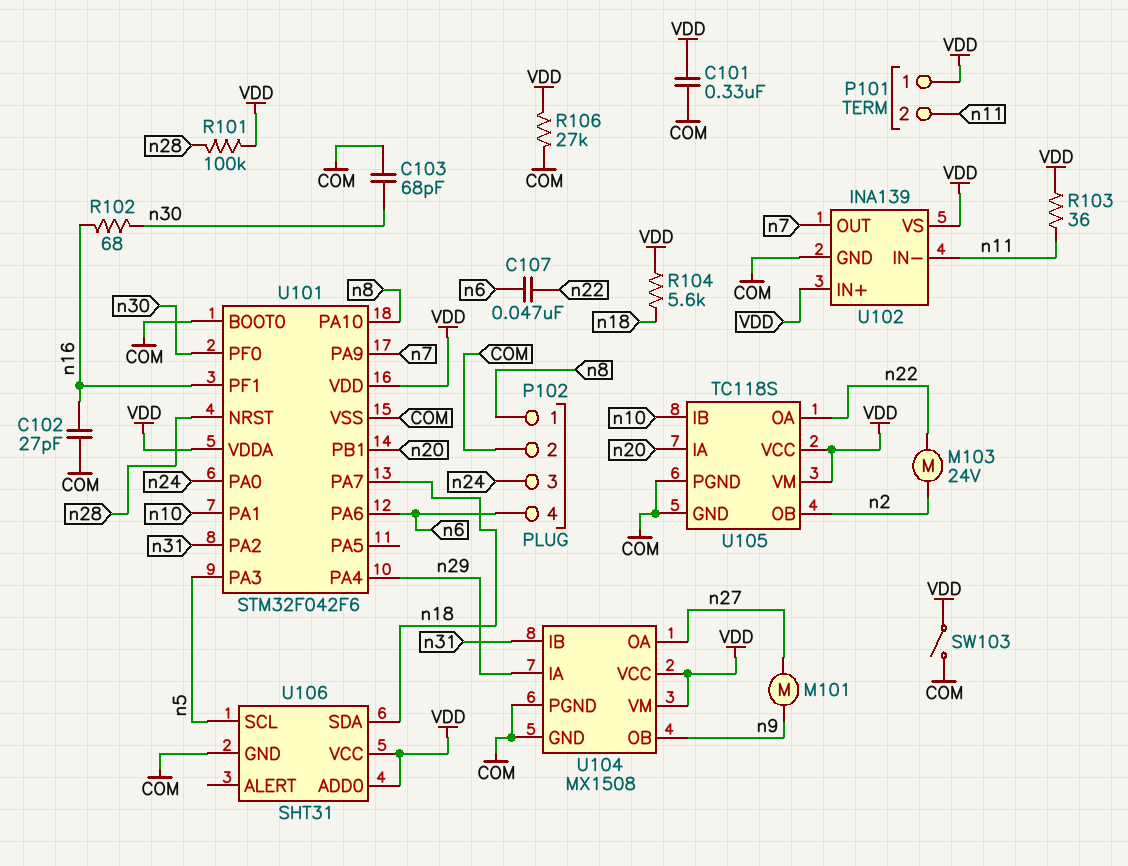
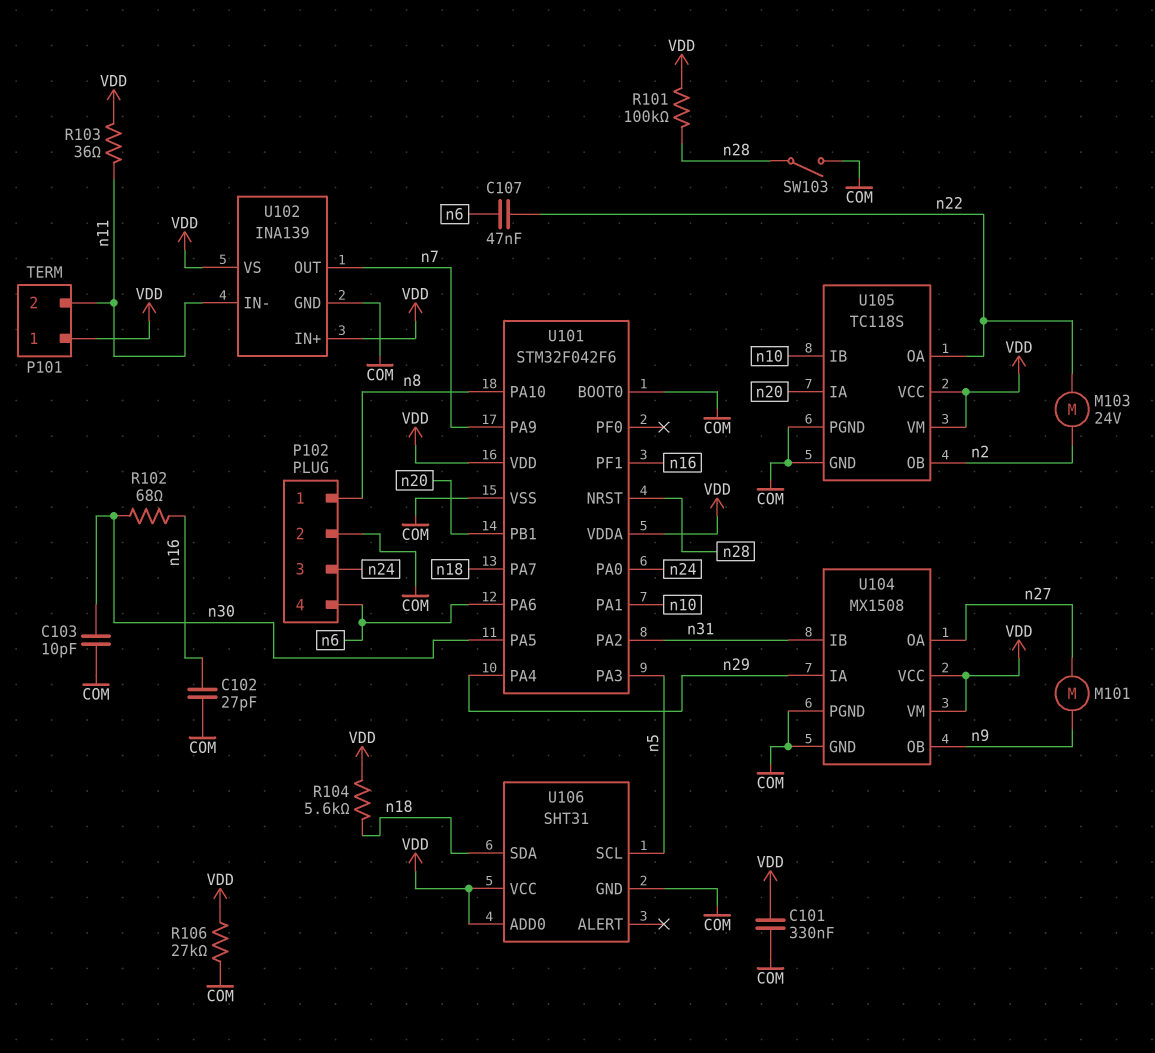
C103: 68pF (COM, n30) -> 10pF (COM, n30)
SW103: switch (COM, VDD) -> switch (COM, n28)
U101 pin PA5: none -> n30
U101 pin PF0: n30 -> none

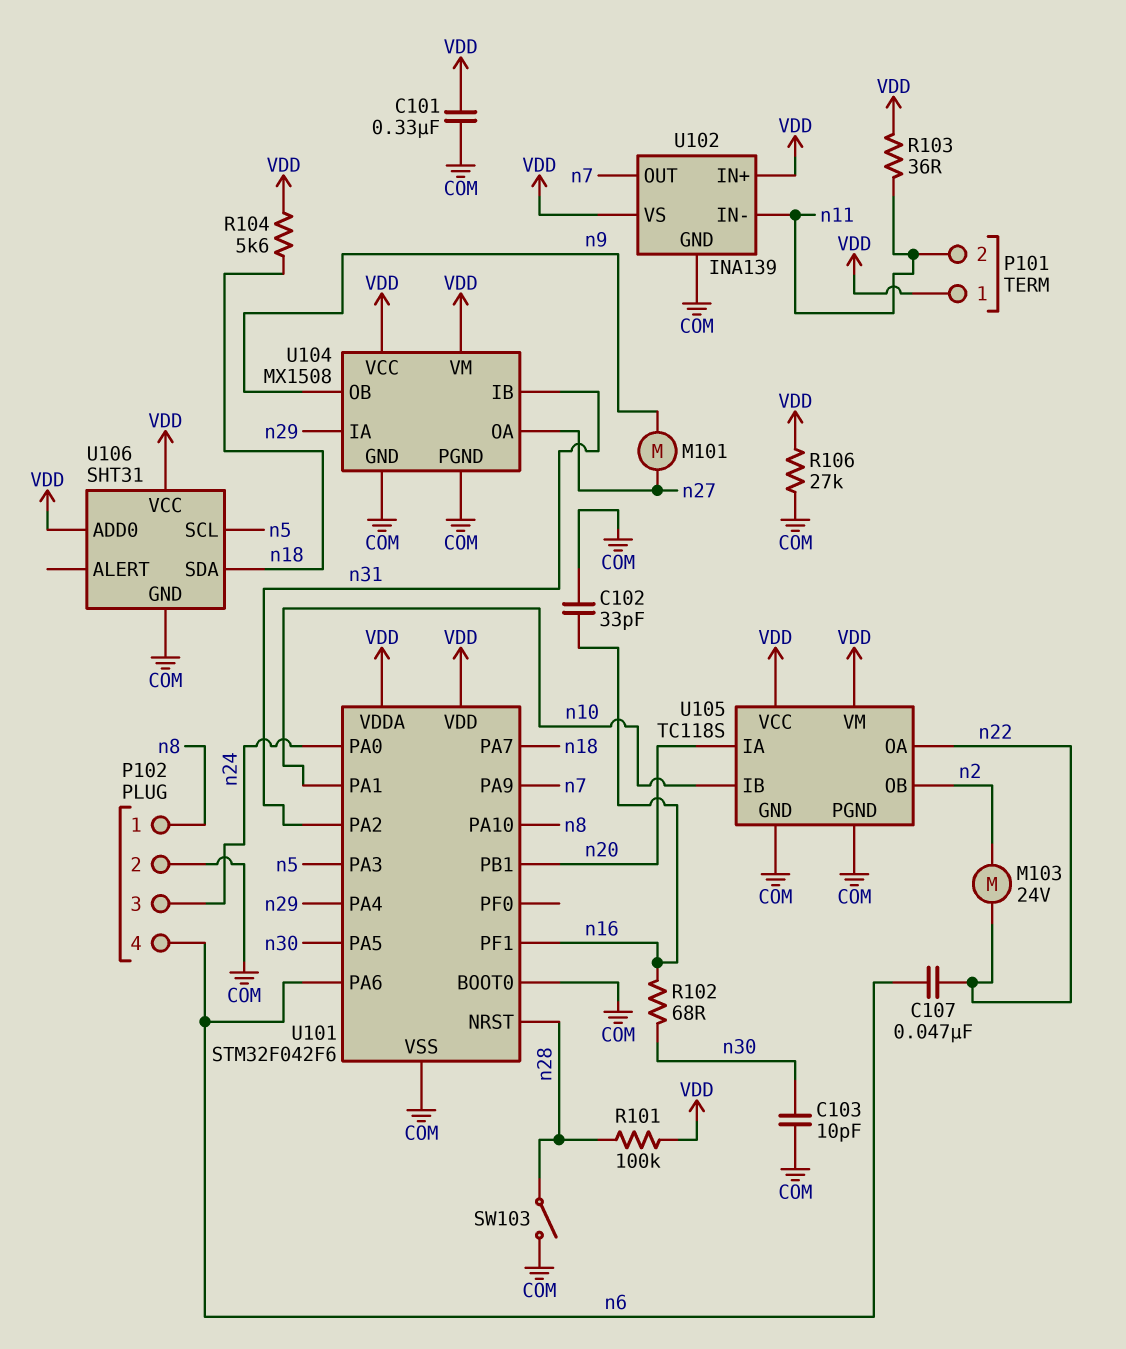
C102: 27pF (COM, n16) -> 33pF (COM, n16)

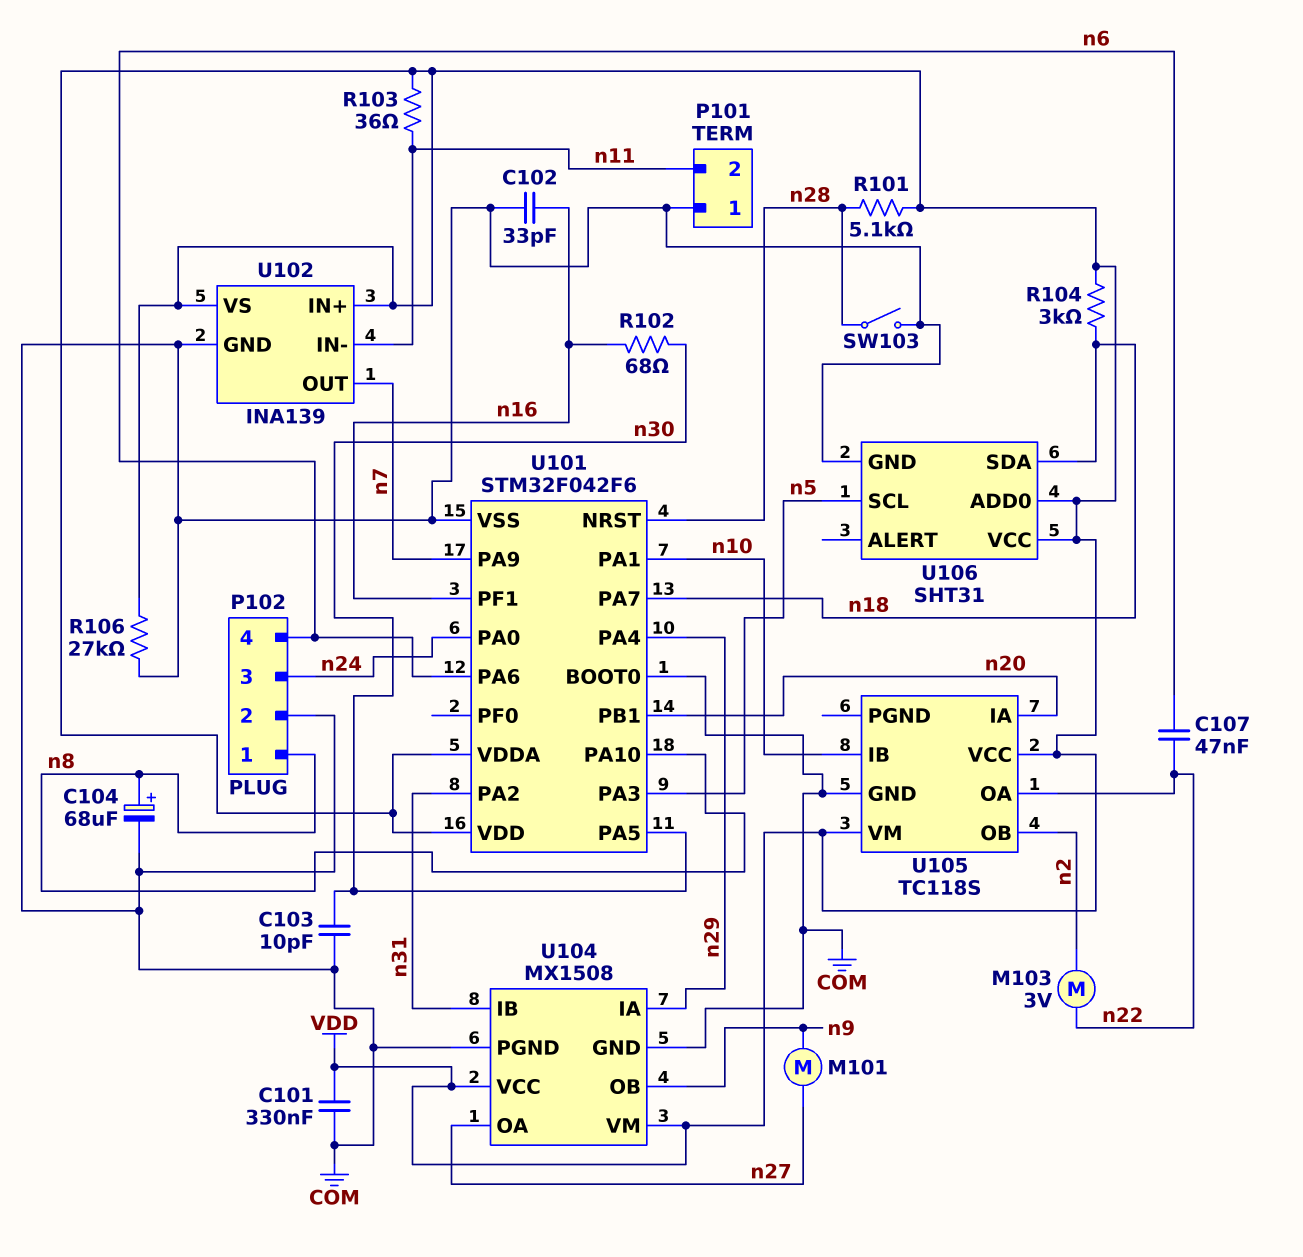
C104: none -> 68uF (plus n8, minus COM)
M103: motor 24V (n2, n22) -> motor 3V (n2, n22)
P101 pin 1: VDD -> COM
R101: 100k (VDD, n28) -> 5.1k (VDD, n28)
R104: 5.6k (VDD, n18) -> 3k (VDD, n18)
U105 pin PGND: COM -> none

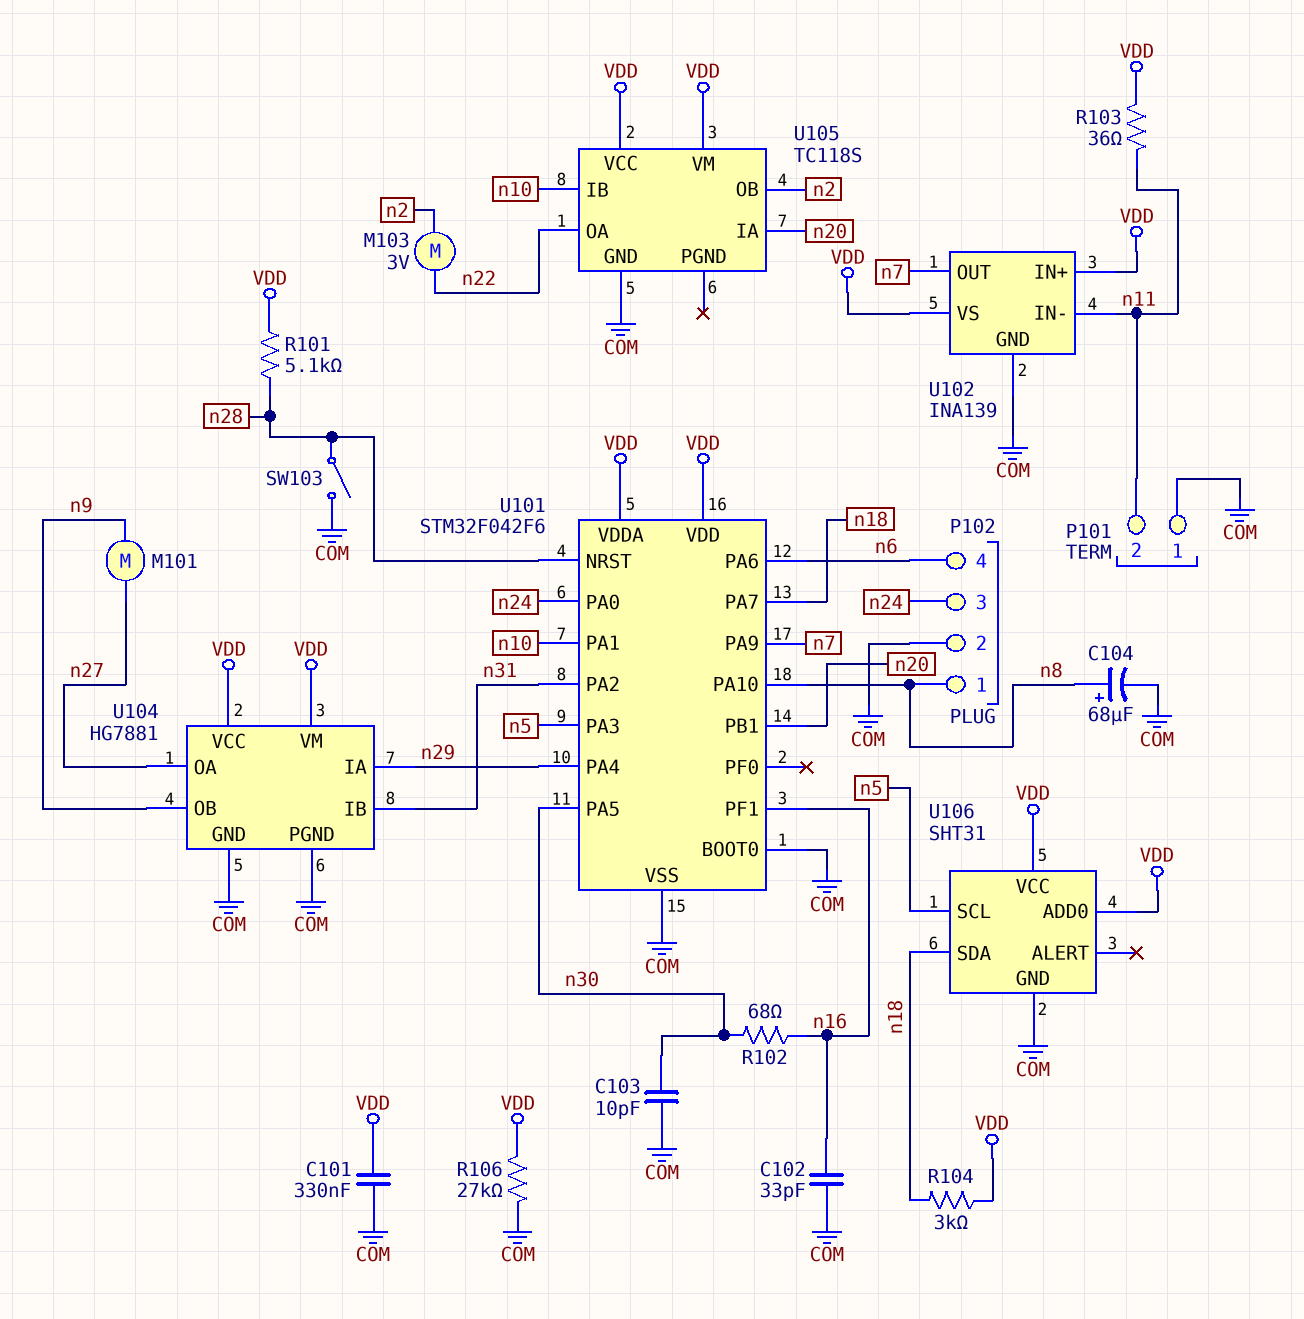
C107: 47nF (n6, n22) -> none
U104: MX1508 -> HG7881

